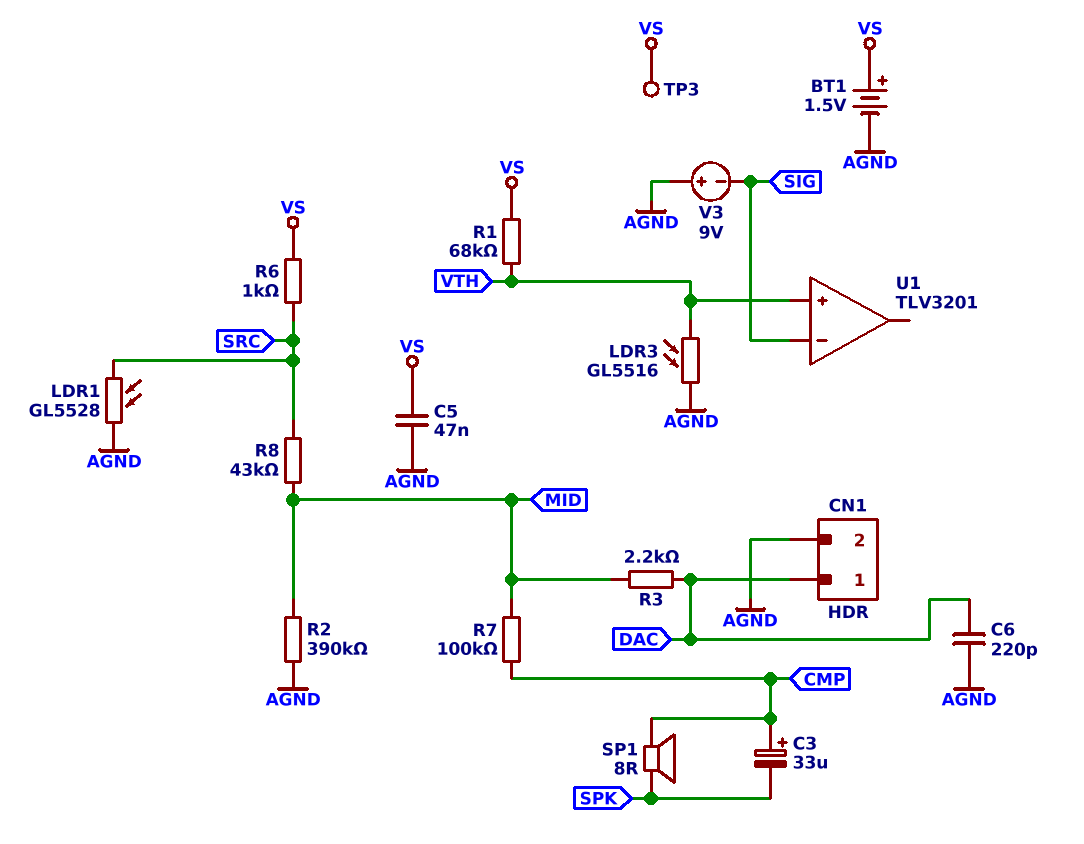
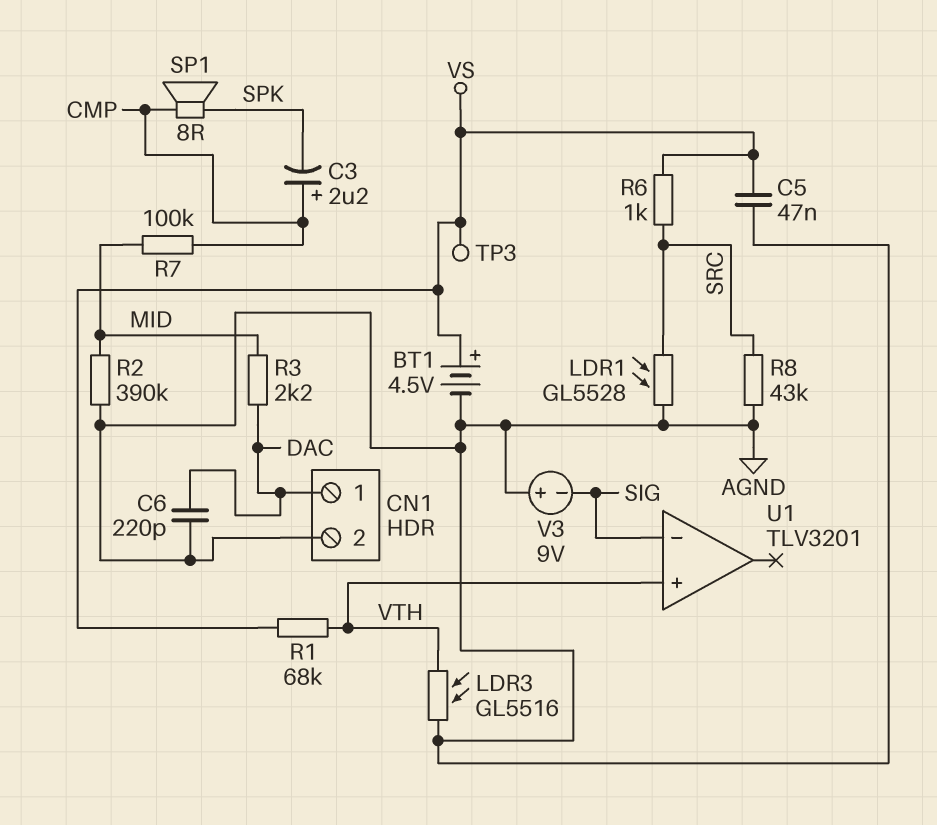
BT1: 1.5V (plus VS, minus AGND) -> 4.5V (plus VS, minus AGND)
C3: 33uF (plus CMP, minus SPK) -> 2.2uF (plus CMP, minus SPK)
R8: 43k (MID, SRC) -> 43k (AGND, SRC)

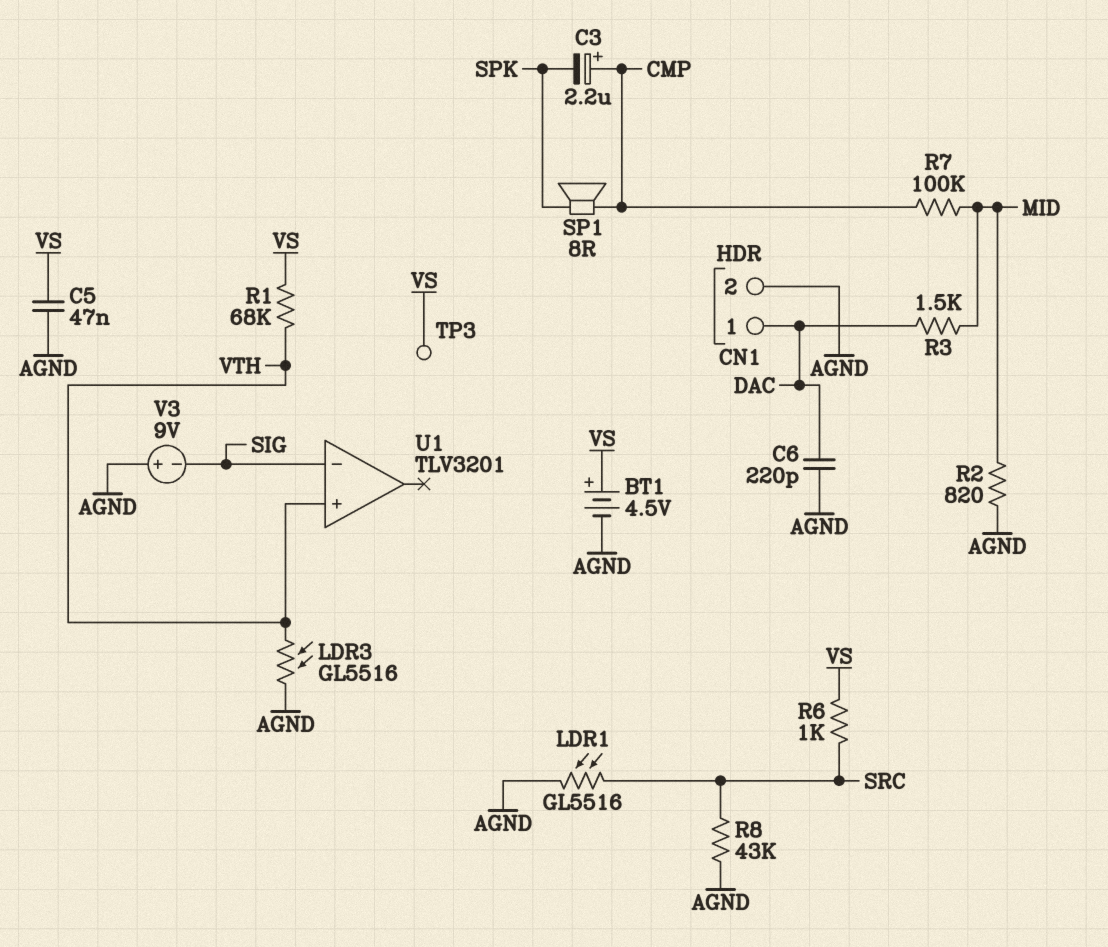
LDR1: GL5528 (AGND, SRC) -> GL5516 (AGND, SRC)
R2: 390k (AGND, MID) -> 820 (AGND, MID)
R3: 2.2k (DAC, MID) -> 1.5k (DAC, MID)

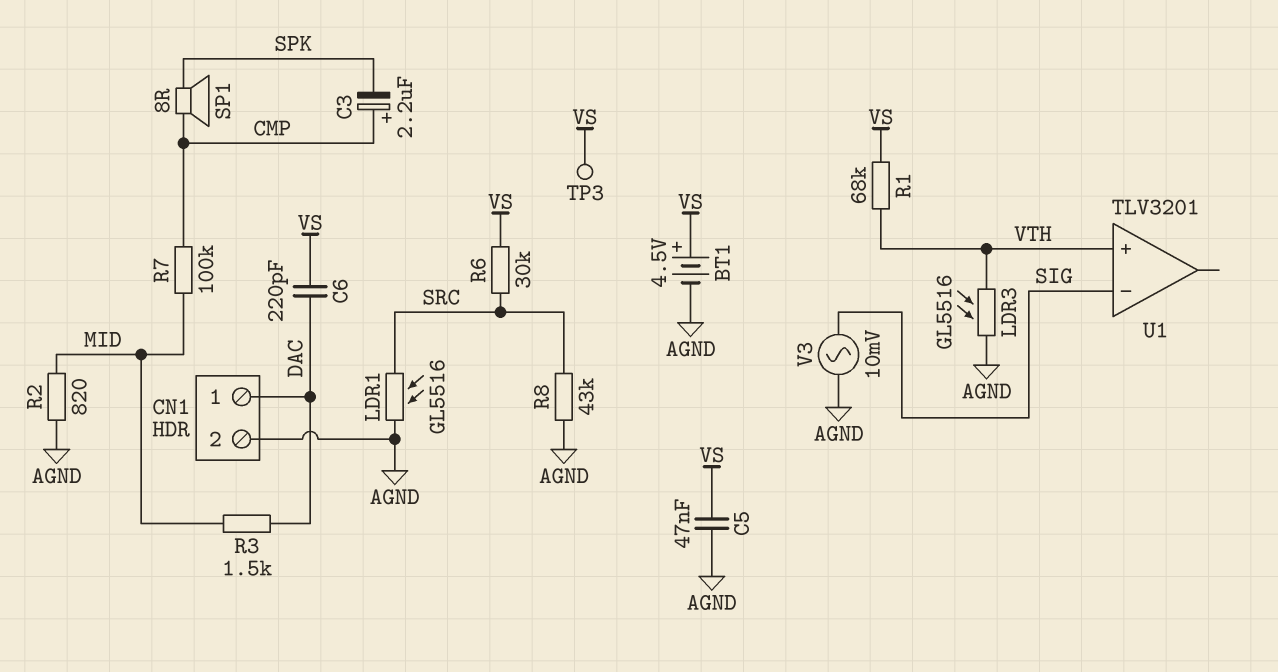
C6: 220pF (AGND, DAC) -> 220pF (DAC, VS)
R6: 1k (SRC, VS) -> 30k (SRC, VS)
V3: 9V (plus AGND, minus SIG) -> AC 10mV (AGND, SIG)

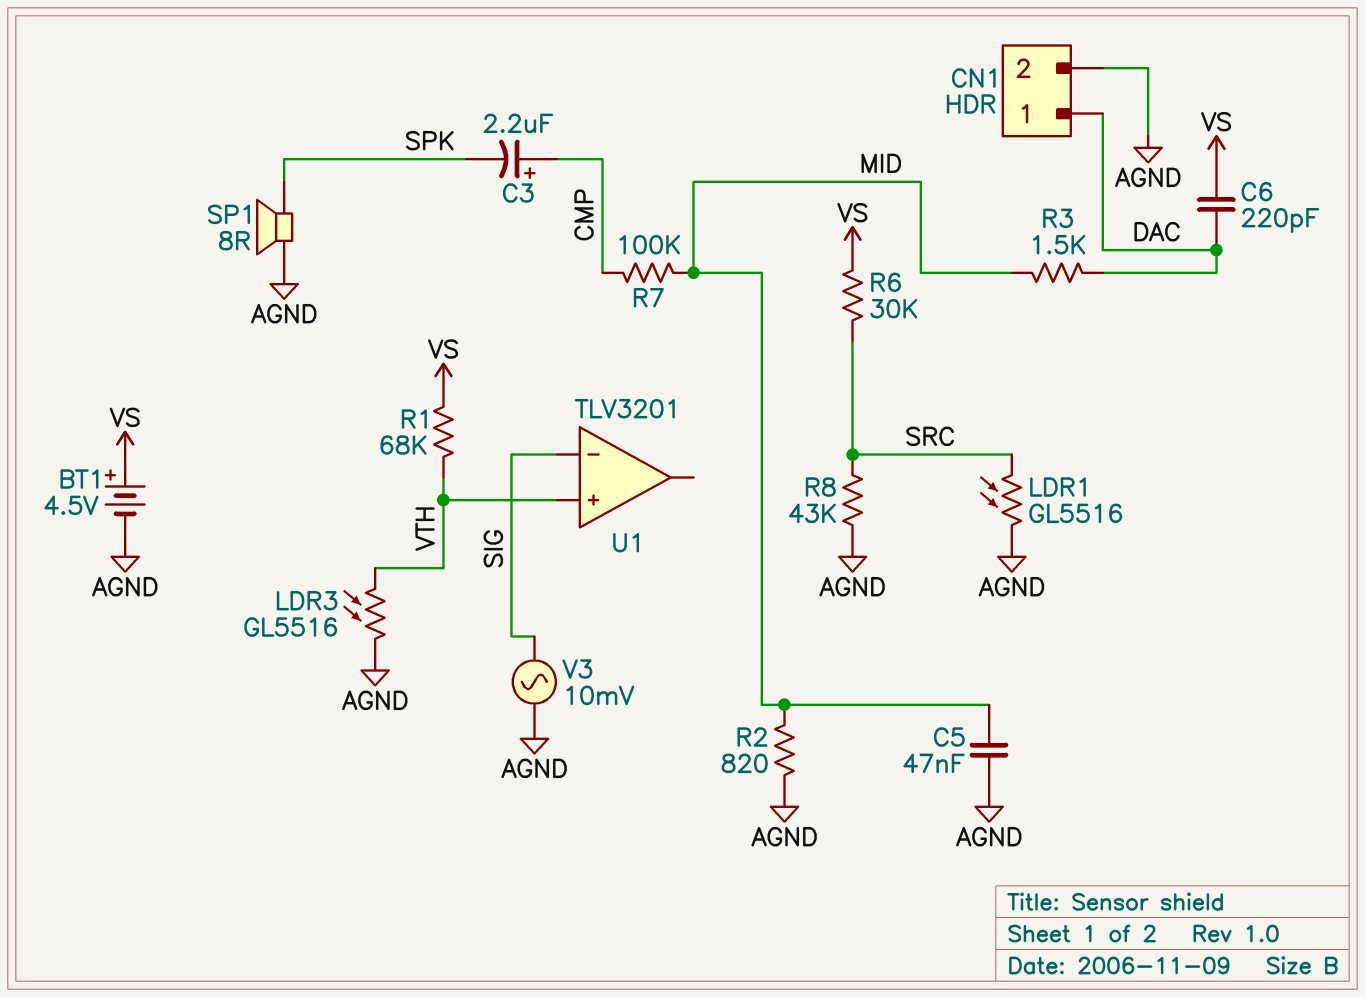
C5: 47nF (AGND, VS) -> 47nF (AGND, MID)
SP1: speaker 8R (CMP, SPK) -> speaker 8R (AGND, SPK)
TP3: test point (VS) -> none

